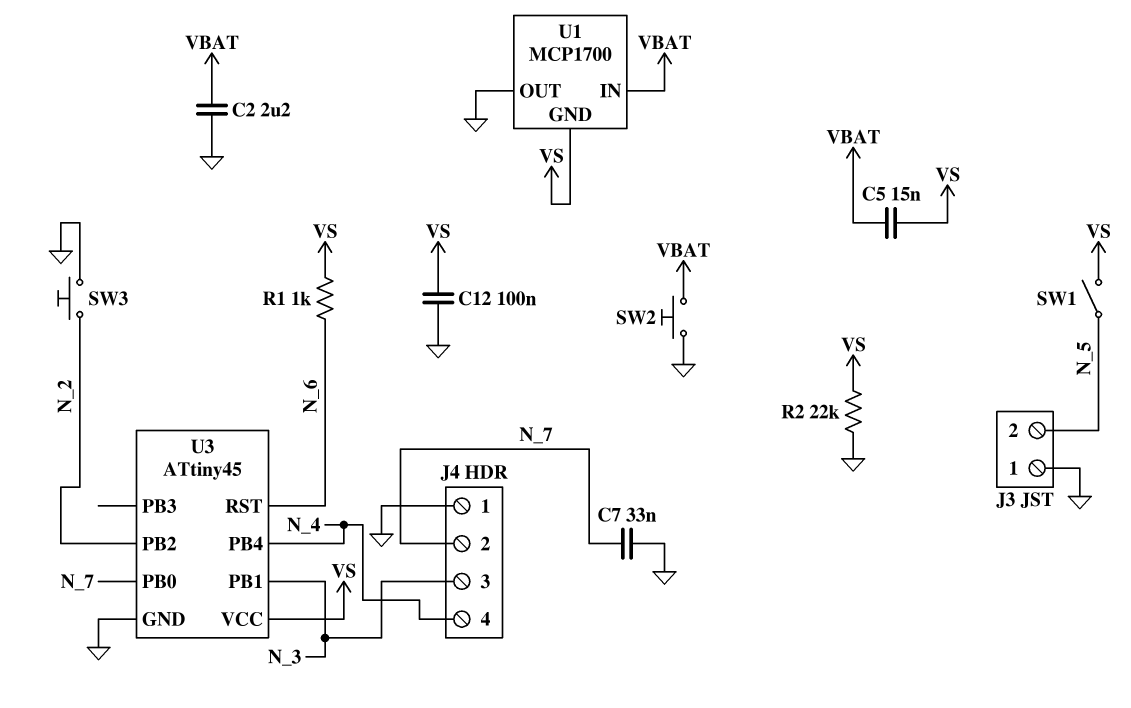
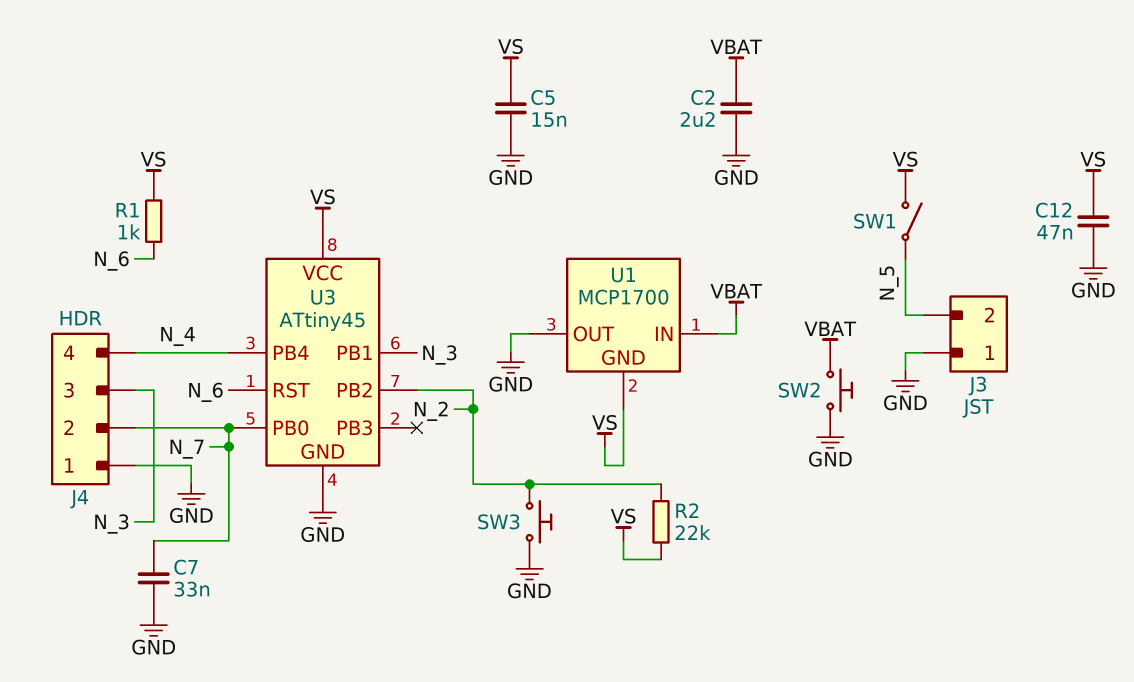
C5: 15nF (VBAT, VS) -> 15nF (GND, VS)
C12: 100nF (GND, VS) -> 47nF (GND, VS)
R2: 22k (GND, VS) -> 22k (N_2, VS)

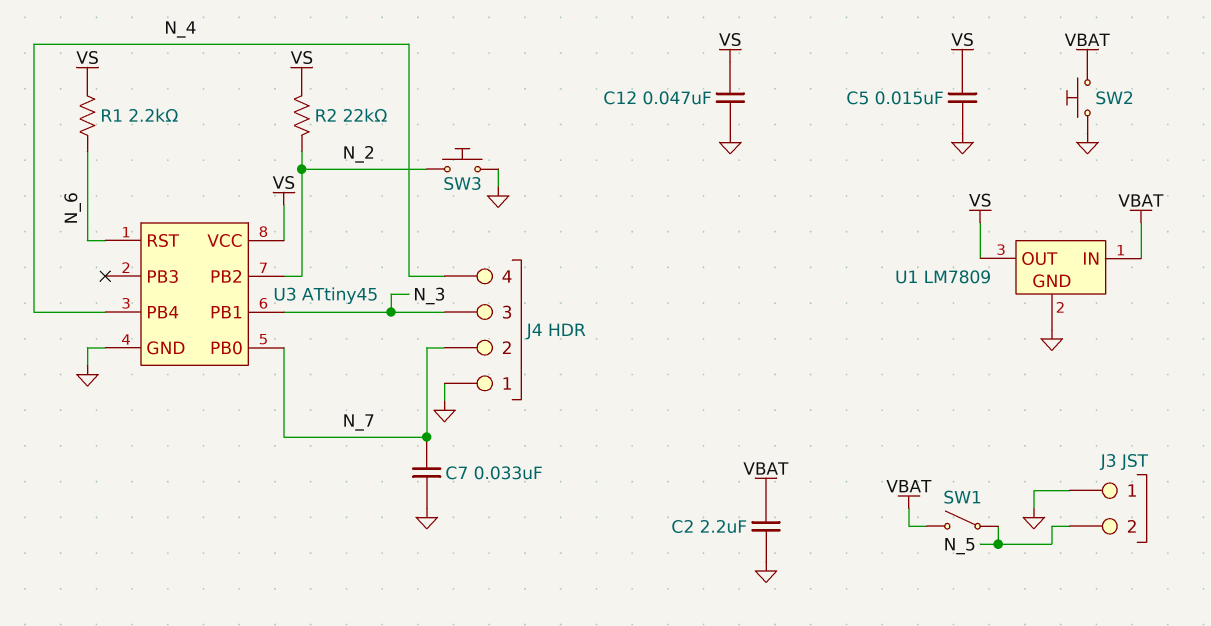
R1: 1k (N_6, VS) -> 2.2k (N_6, VS)
SW1: switch (N_5, VS) -> switch (N_5, VBAT)
U1: MCP1700 -> LM7809
U1 pin GND: VS -> GND
U1 pin OUT: GND -> VS

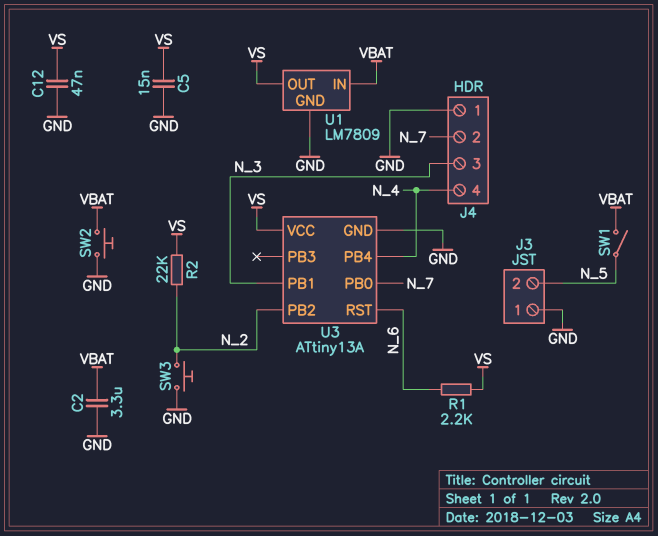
C2: 2.2uF (GND, VBAT) -> 3.3uF (GND, VBAT)
C7: 33nF (GND, N_7) -> none
U3: ATtiny45 -> ATtiny13A

